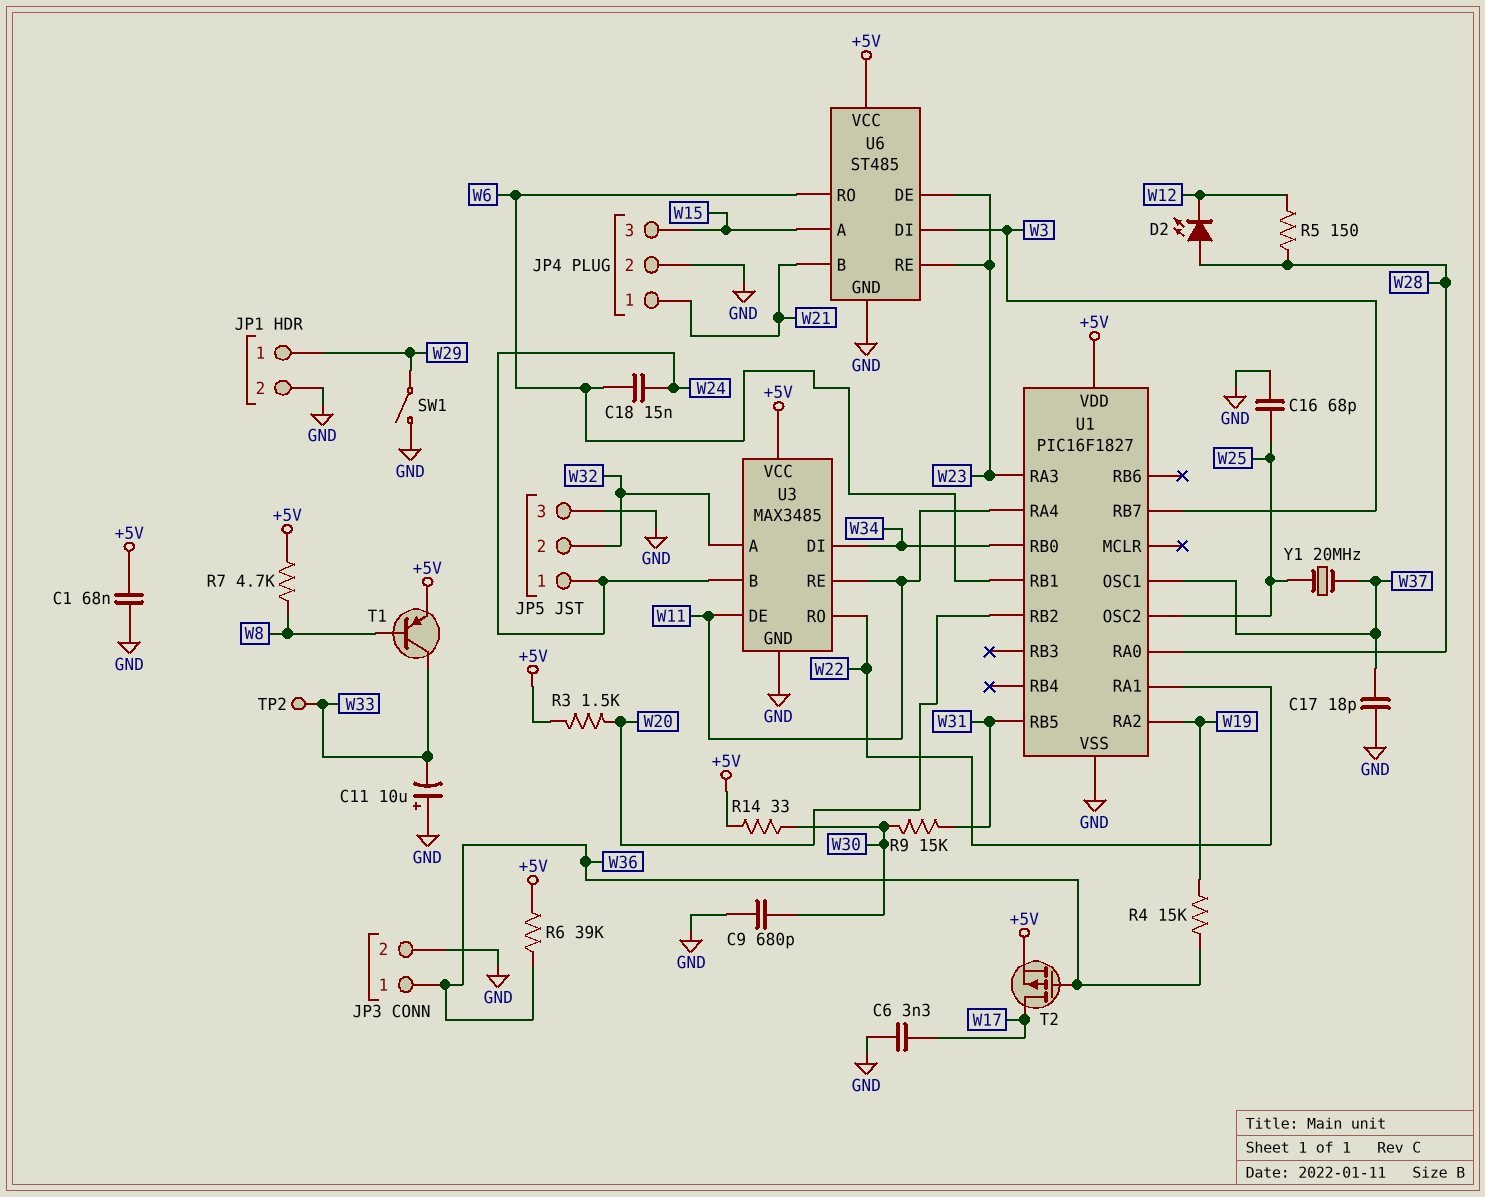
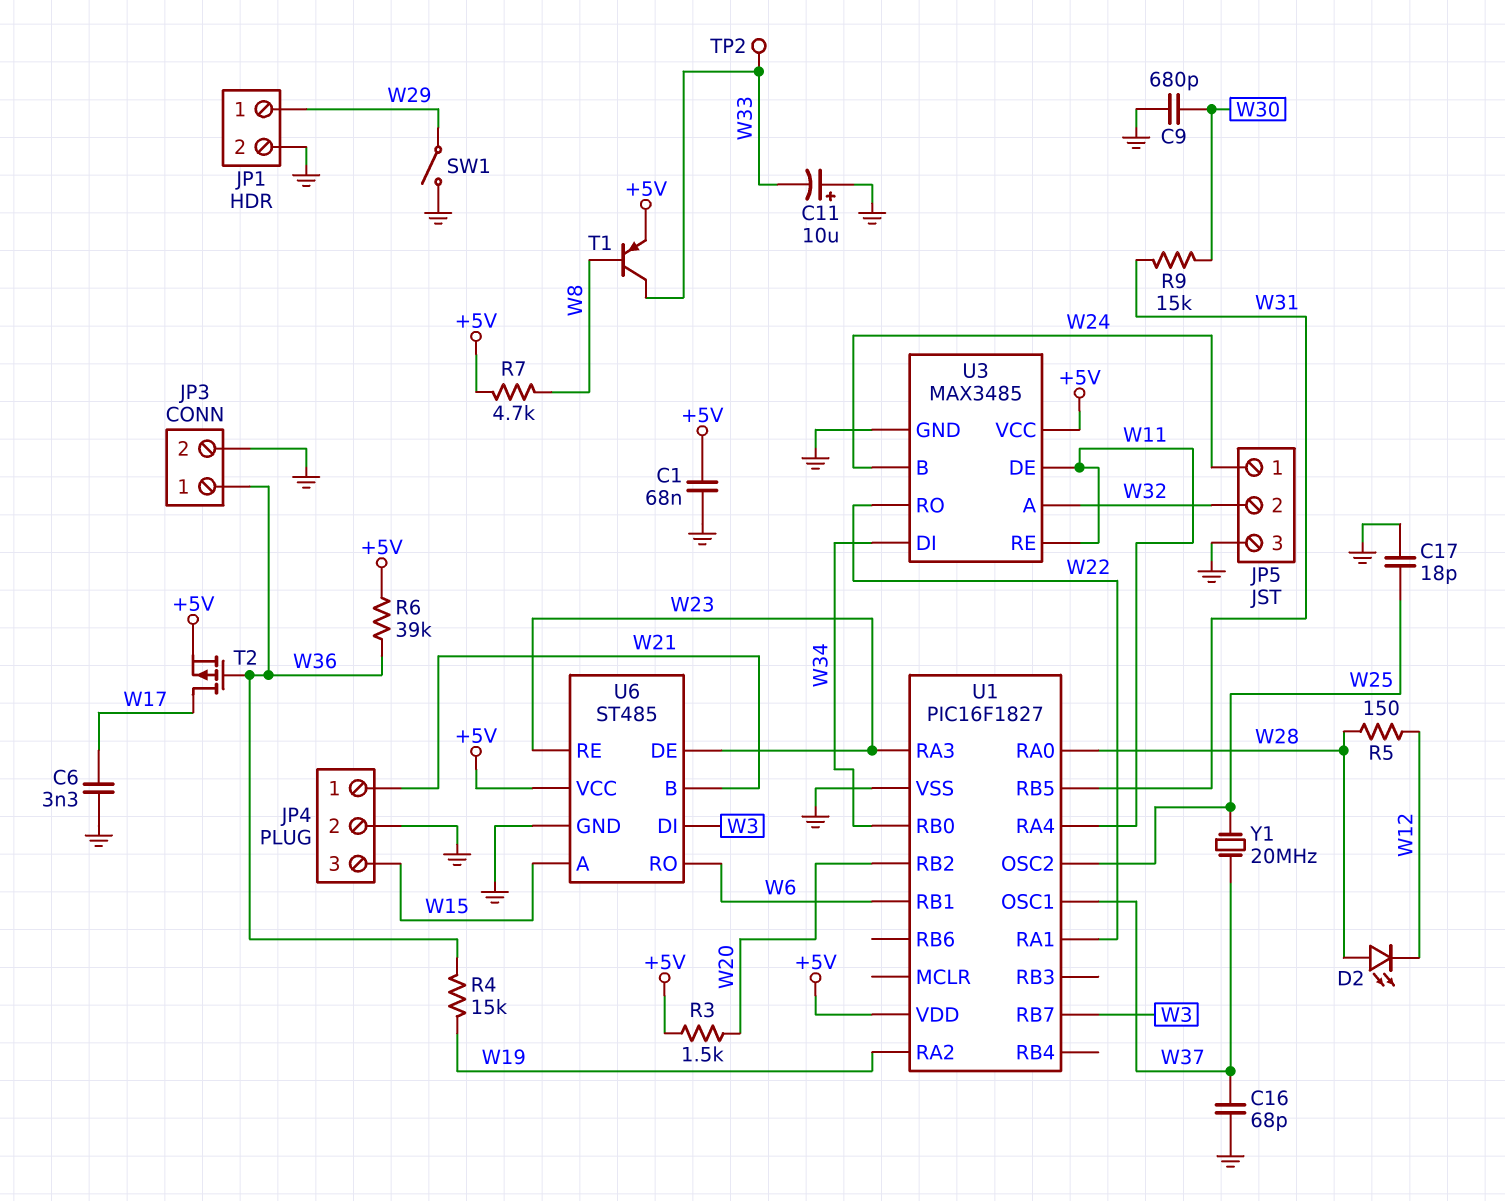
C16: 68pF (GND, W25) -> 68pF (GND, W37)
C17: 18pF (GND, W37) -> 18pF (GND, W25)
C18: 15nF (W6, W24) -> none
R14: 33 (+5V, W30) -> none

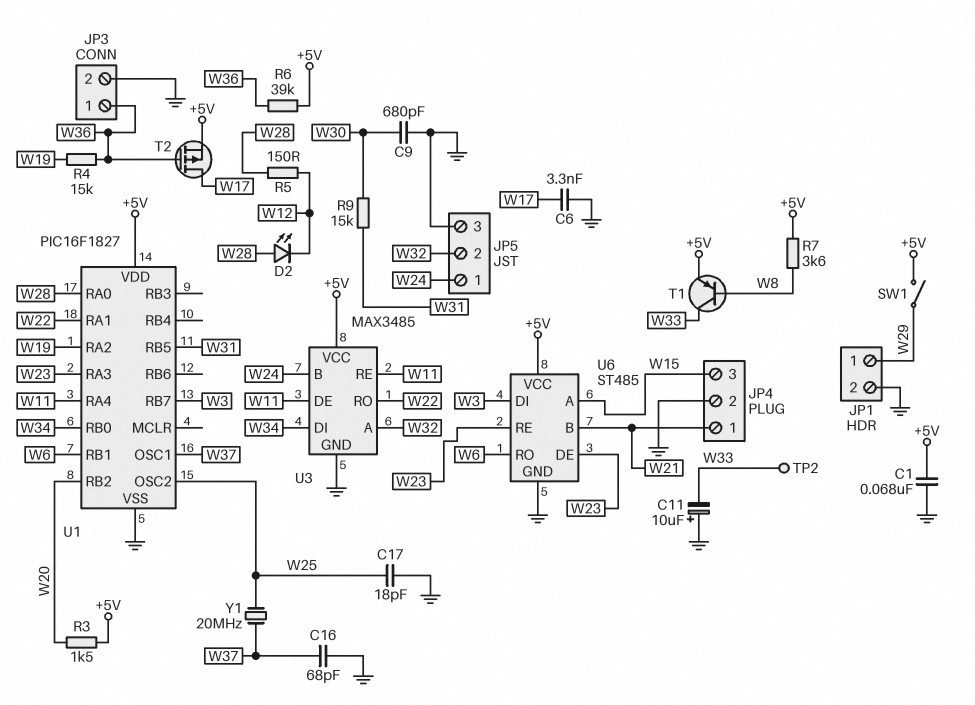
R7: 4.7k (+5V, W8) -> 3.6k (+5V, W8)
SW1: switch (GND, W29) -> switch (+5V, W29)

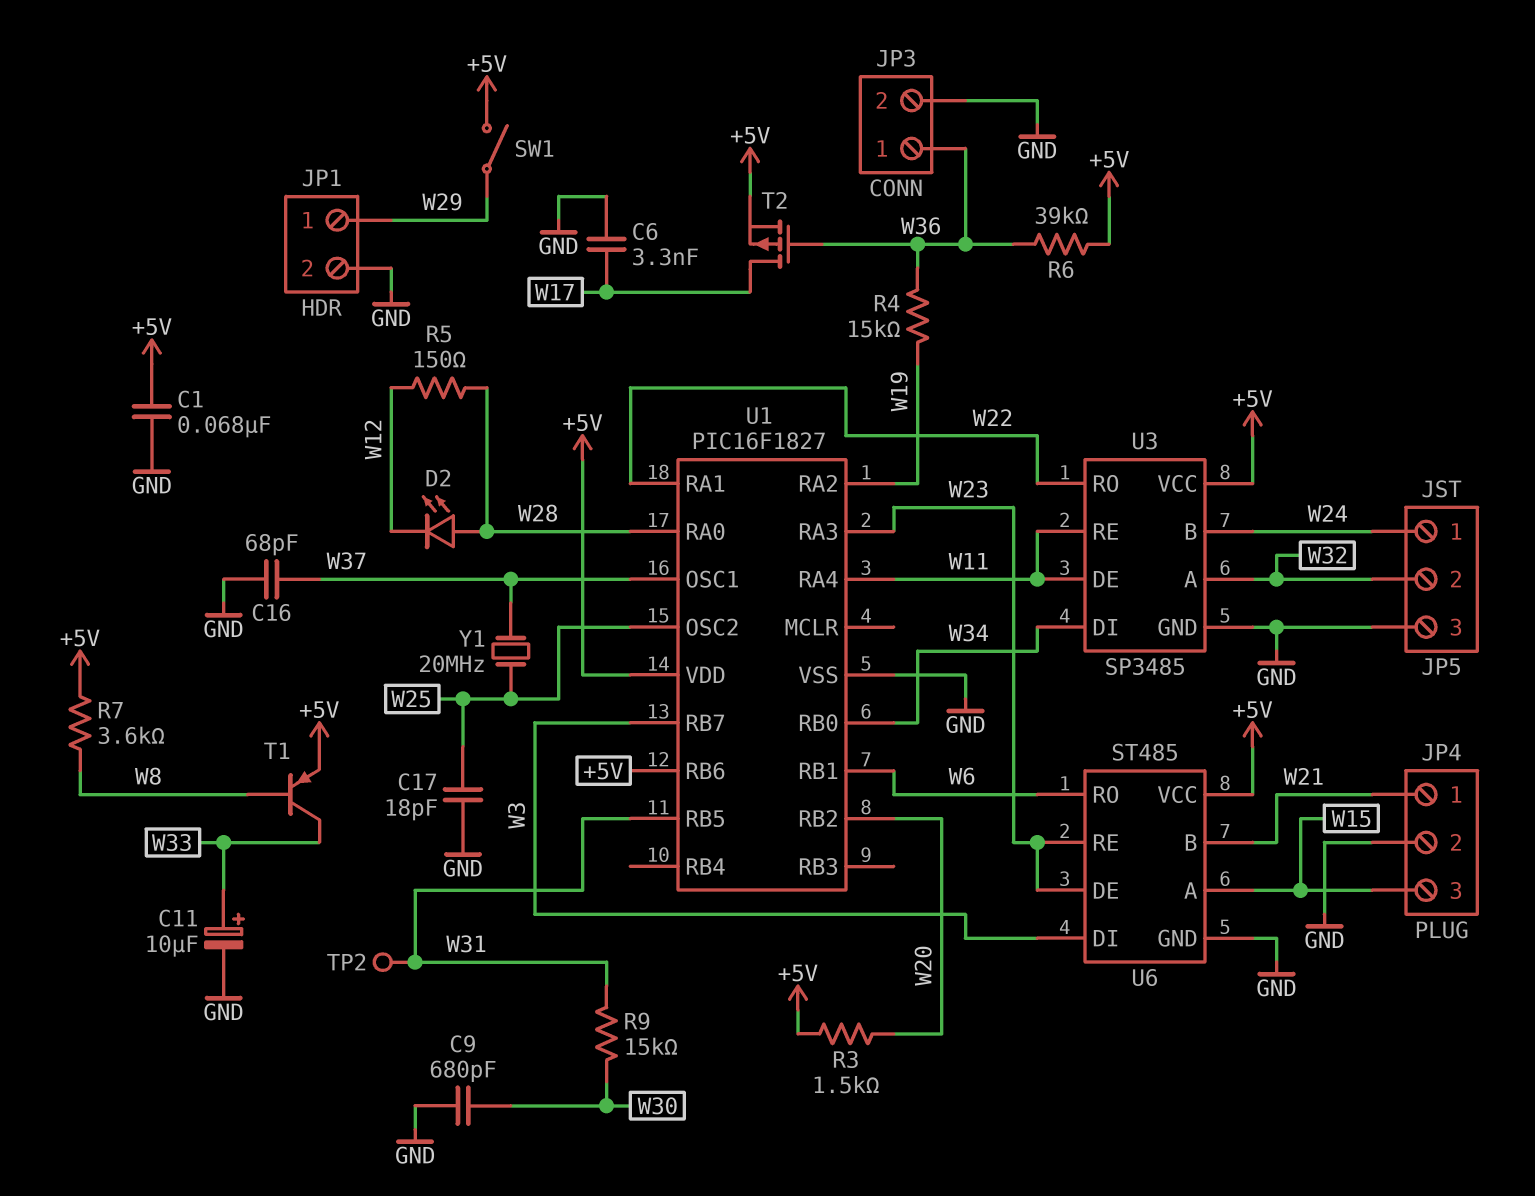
C11: 10uF (plus GND, minus W33) -> 10uF (plus W33, minus GND)
TP2: test point (W33) -> test point (W31)
U1 pin RB6: none -> +5V
U3: MAX3485 -> SP3485

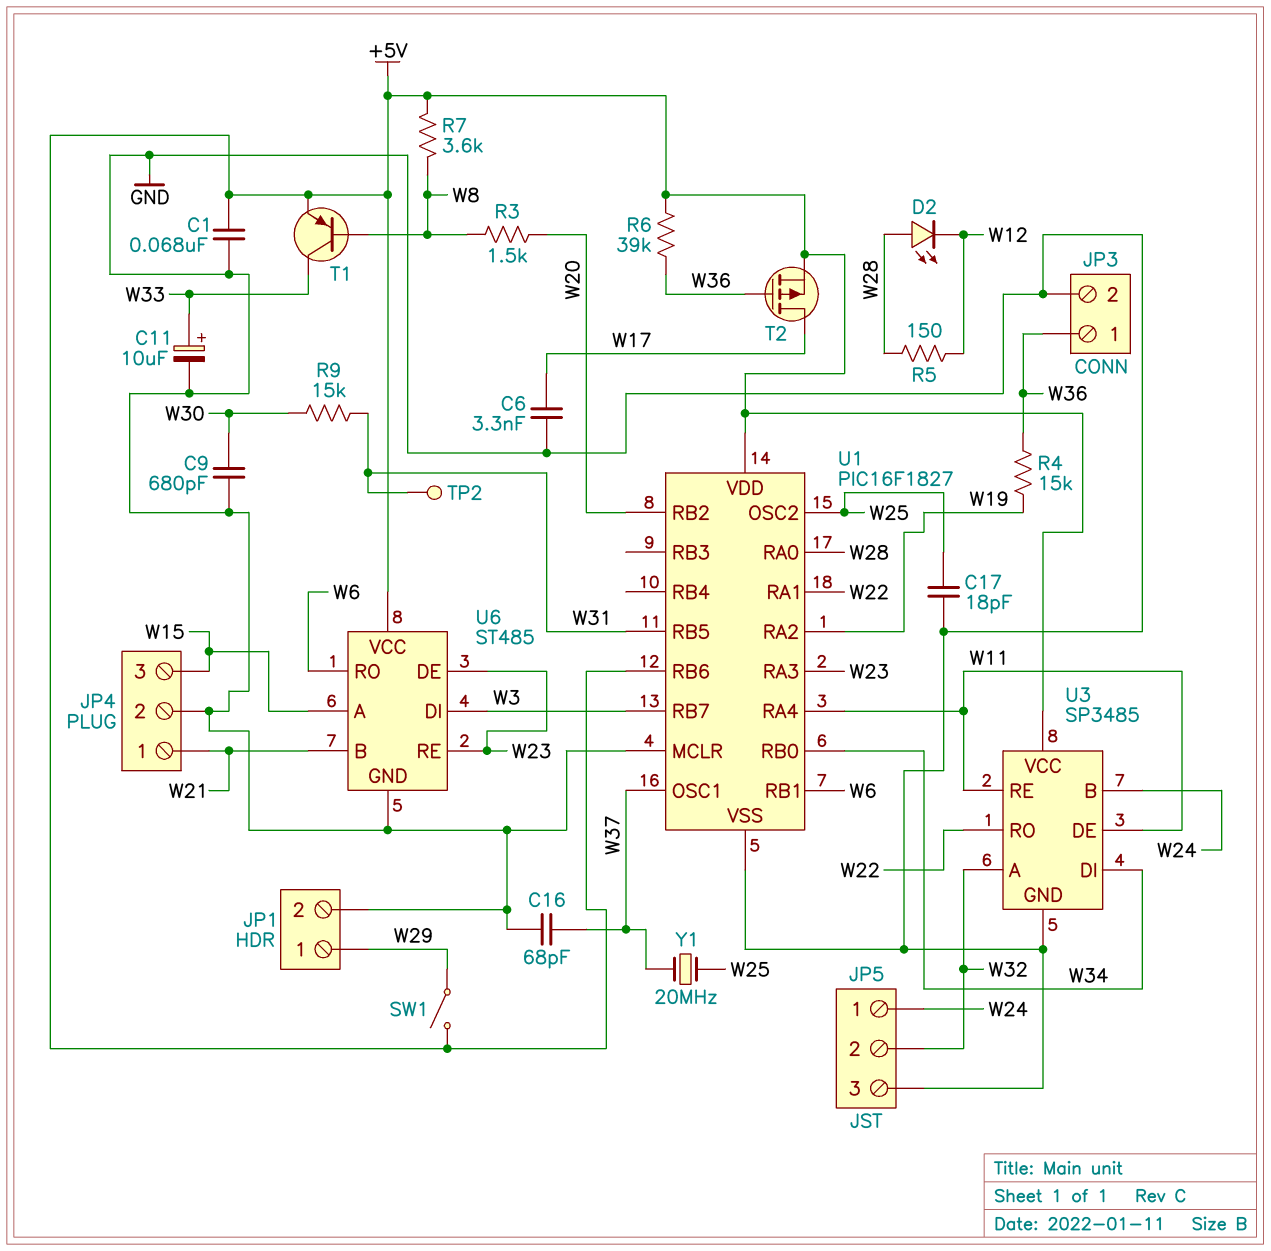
R3: 1.5k (+5V, W20) -> 1.5k (W8, W20)
U1 pin MCLR: none -> GND

